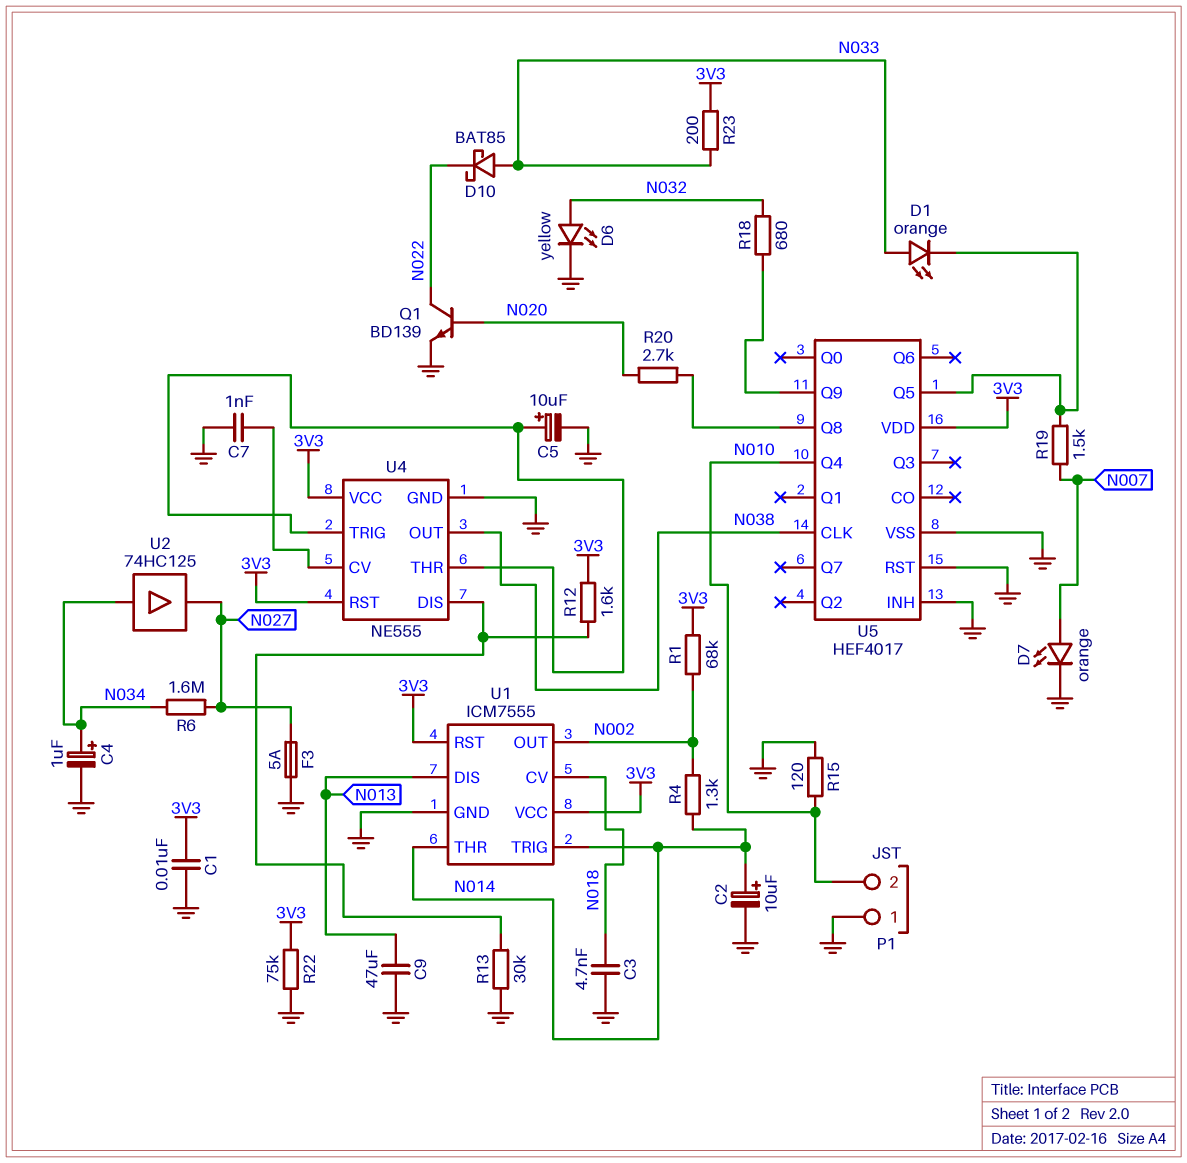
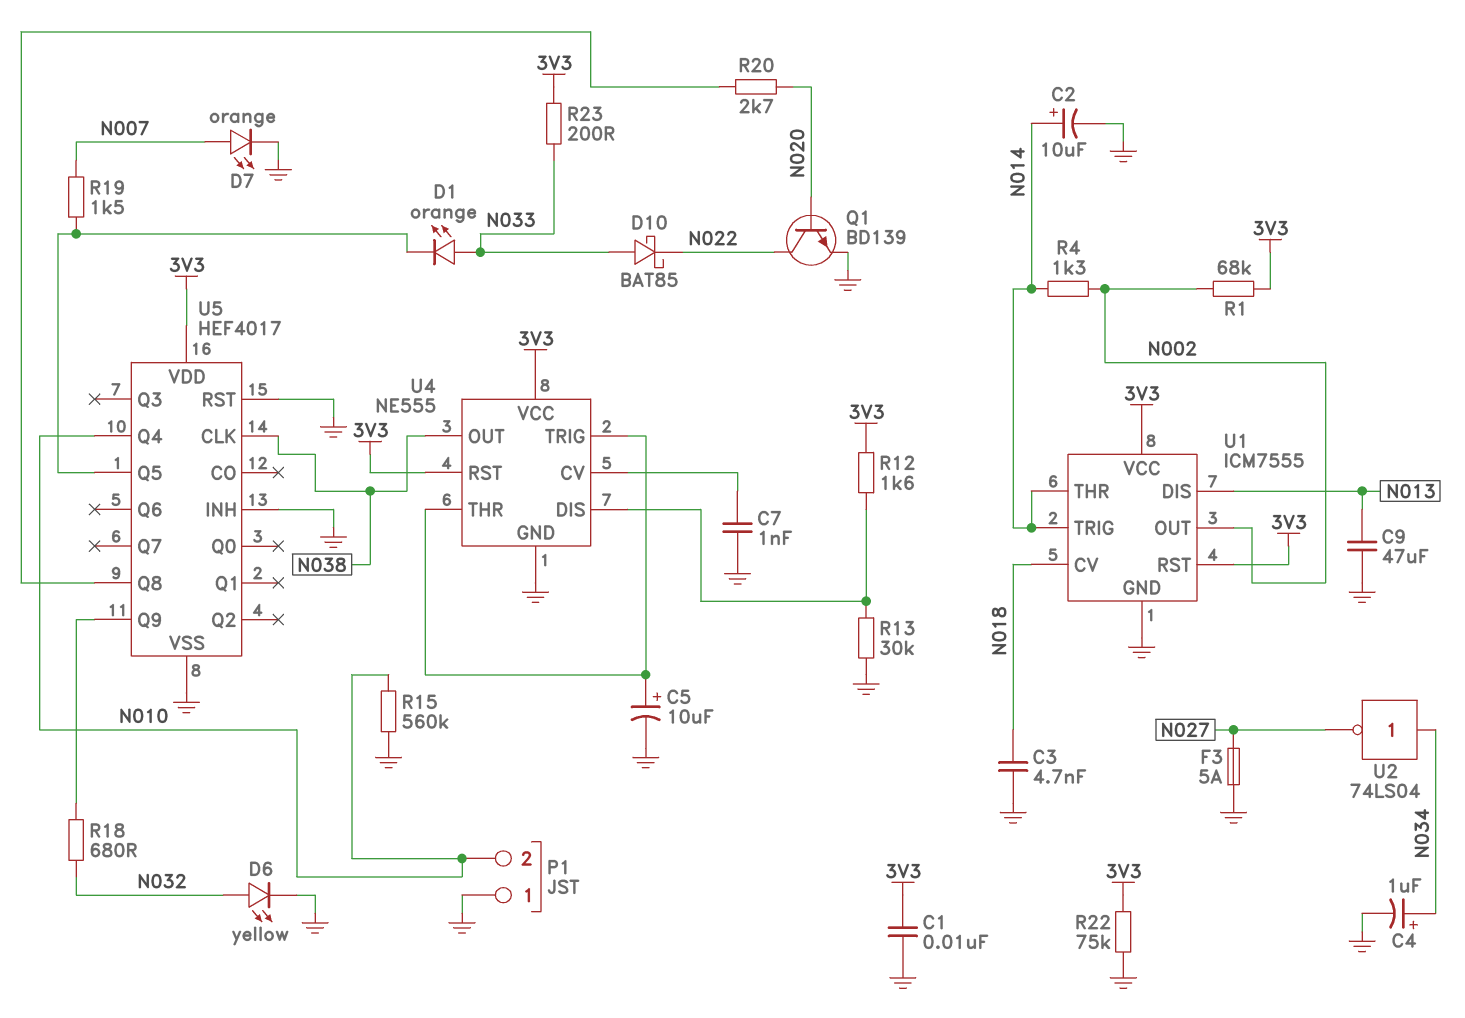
R6: 1.6M (N027, N034) -> none
R15: 120 (GND, N010) -> 560k (GND, N010)
U2: buffer 74HC125 (in N034, out N027) -> NOT 74LS04 (in N034, out N027)

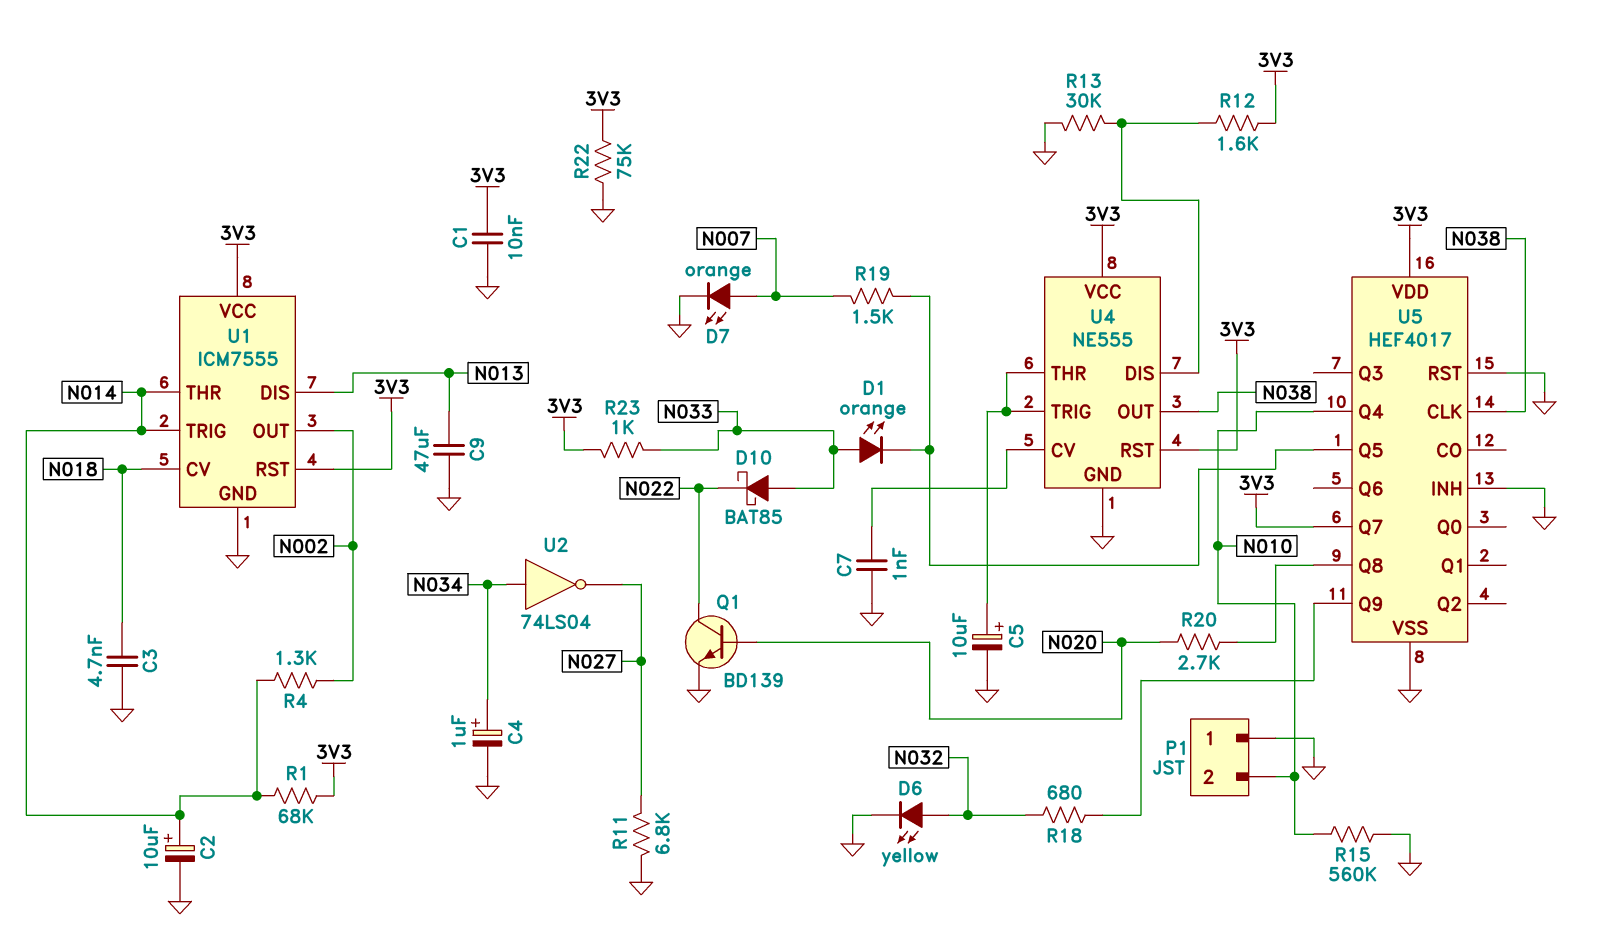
F3: 5A (GND, N027) -> none
R1: 68k (3V3, N002) -> 68k (3V3, N014)
R11: none -> 6.8k (GND, N027)
R23: 200 (3V3, N033) -> 1k (3V3, N033)
U5 pin Q7: none -> 3V3

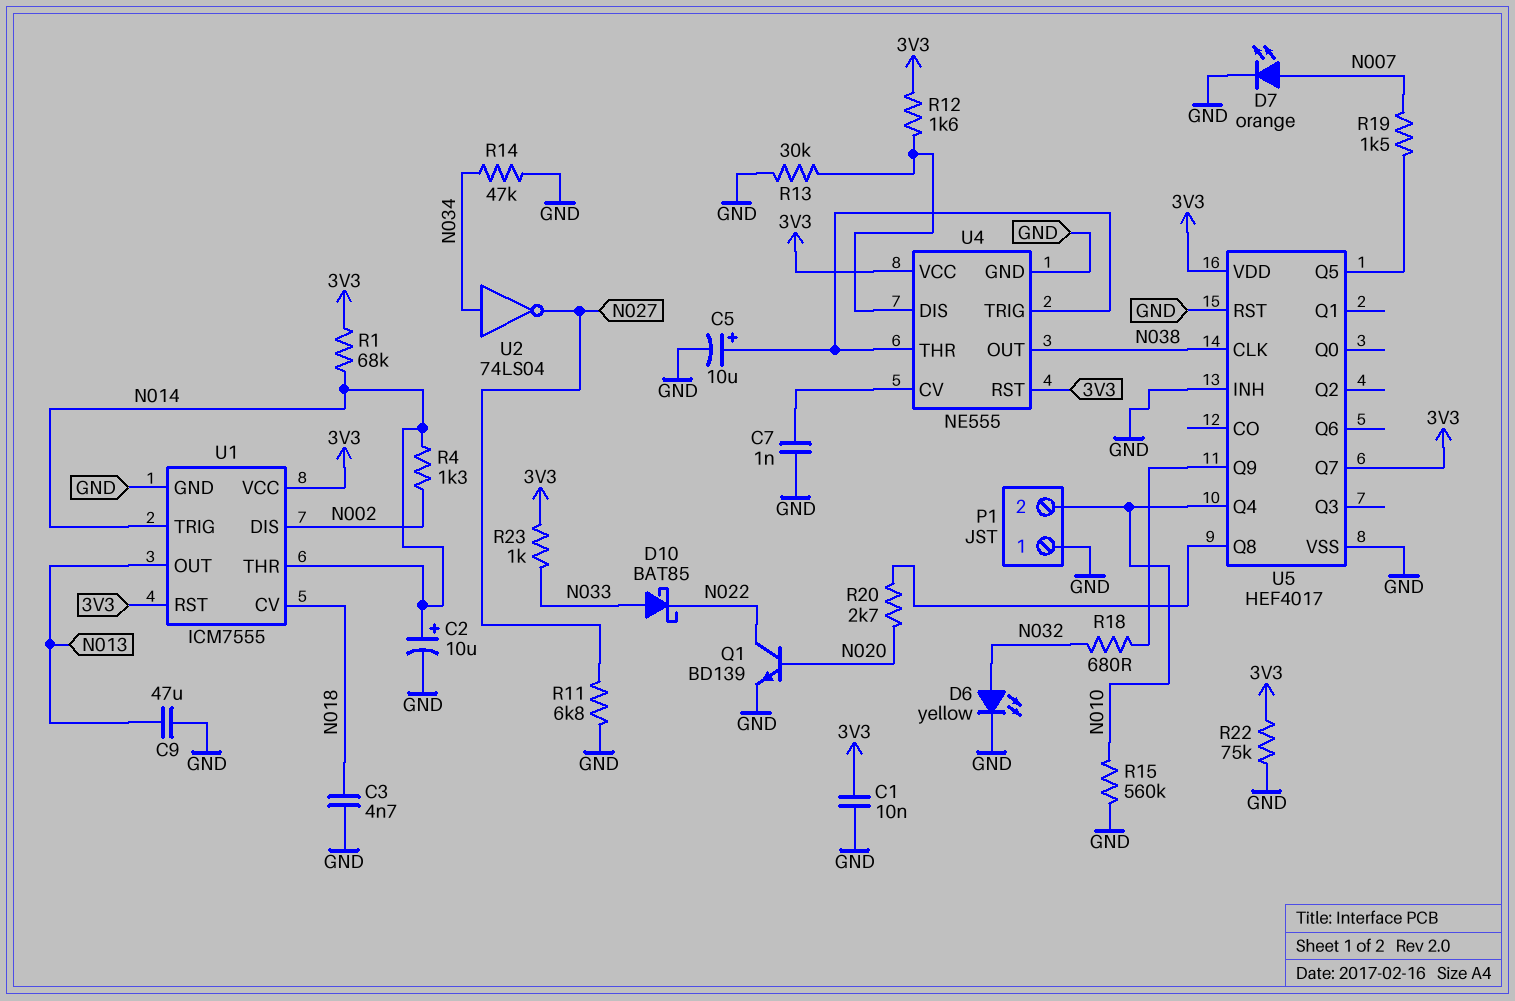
C4: 1uF (plus N034, minus GND) -> none
D1: LED orange (A N033, K U5/Q5) -> none
R14: none -> 47k (GND, N034)
U1 pin DIS: N013 -> N002
U1 pin OUT: N002 -> N013

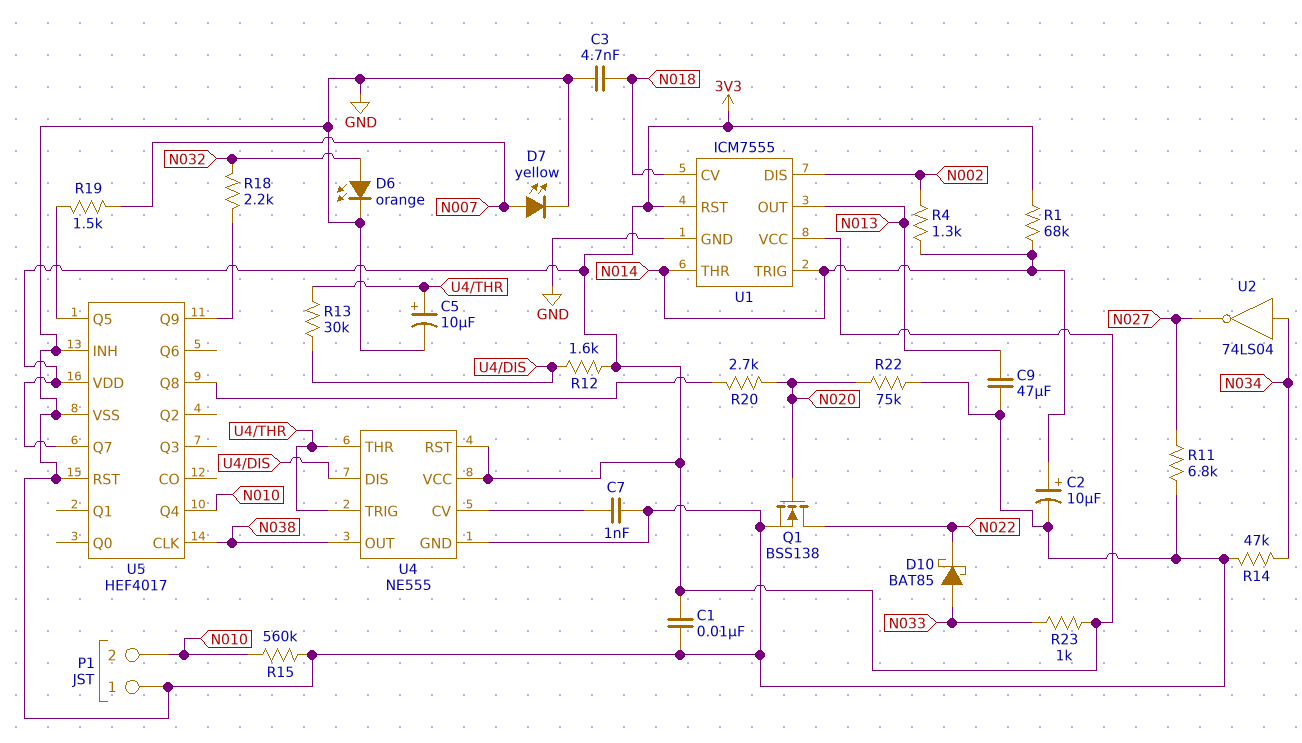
D6: LED yellow (A N032, K GND) -> LED orange (A N032, K GND)
D7: LED orange (A N007, K GND) -> LED yellow (A N007, K GND)
Q1: NPN BD139 (B N020, C N022, E GND) -> NMOS BSS138 (G N020, D N022, S GND)
R13: 30k (GND, U4/DIS) -> 30k (U4/DIS, U4/THR)
R18: 680 (N032, U5/Q9) -> 2.2k (N032, U5/Q9)
R22: 75k (3V3, GND) -> 75k (GND, N020)

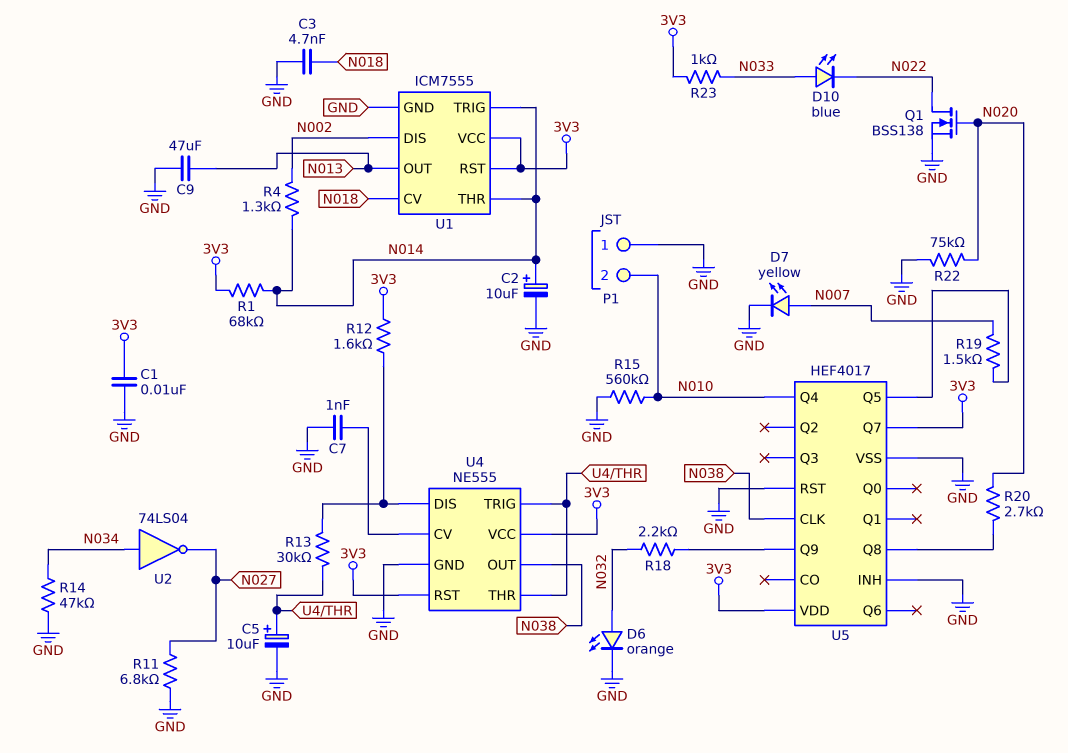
D10: schottky BAT85 (A N033, K N022) -> LED blue (A N033, K N022)

